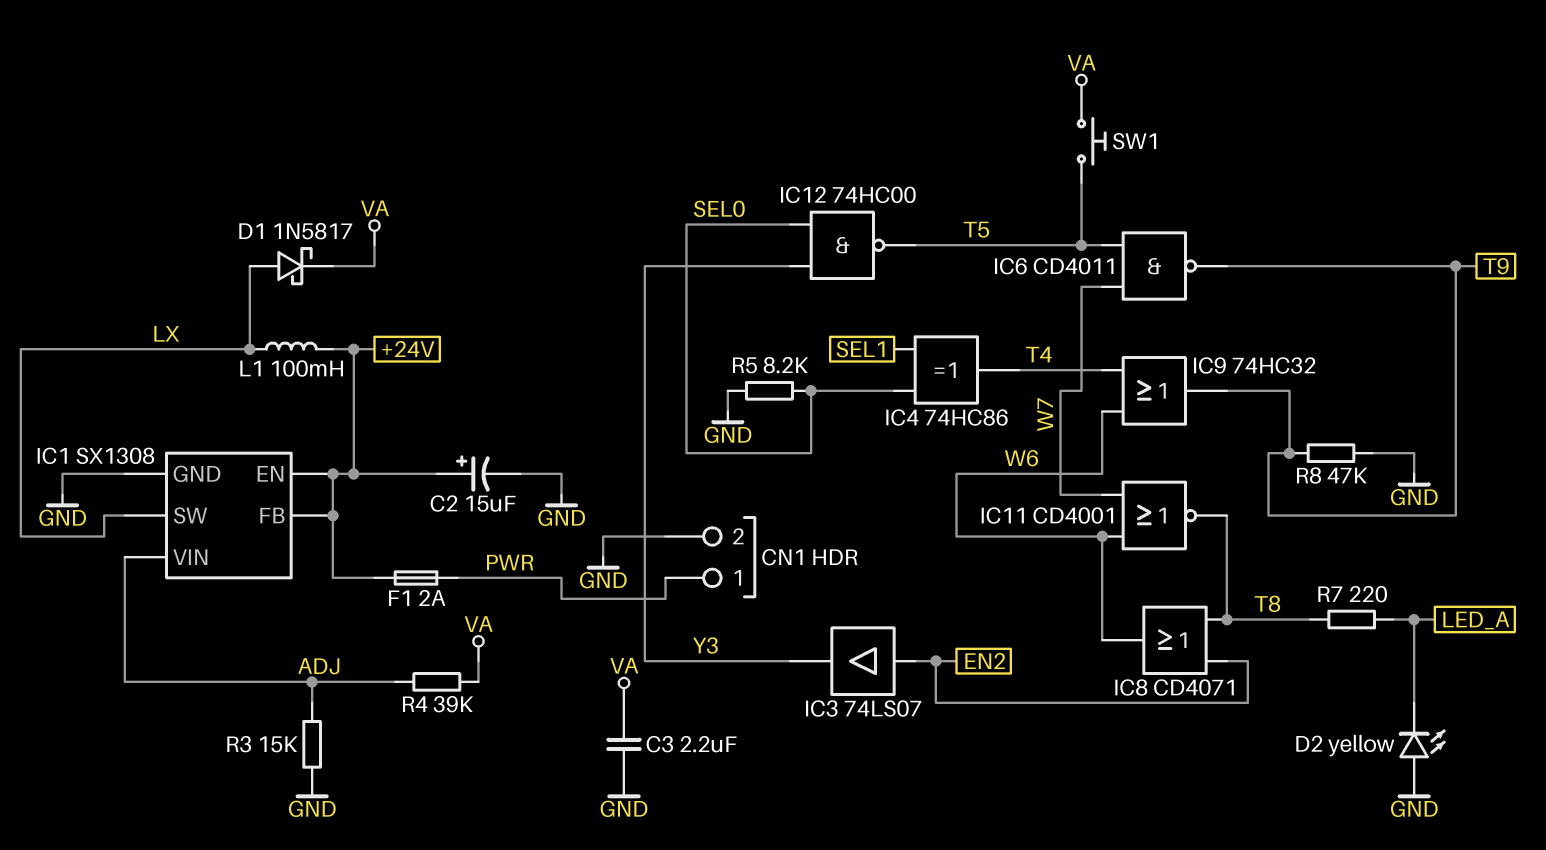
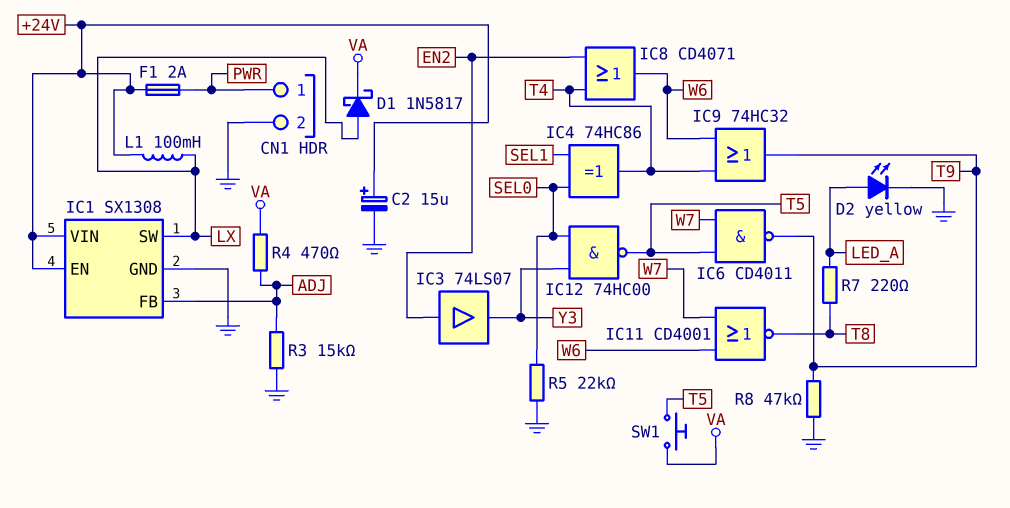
C3: 2.2uF (GND, VA) -> none
D2: LED yellow (A GND, K LED_A) -> LED yellow (A LED_A, K GND)
IC1 pin FB: +24V -> ADJ
IC1 pin VIN: ADJ -> +24V
IC8: OR CD4071 (in EN2, in T8, out W6) -> OR CD4071 (in EN2, in T4, out W6)
R4: 39k (ADJ, VA) -> 470 (ADJ, VA)
R5: 8.2k (GND, SEL0) -> 22k (GND, SEL0)

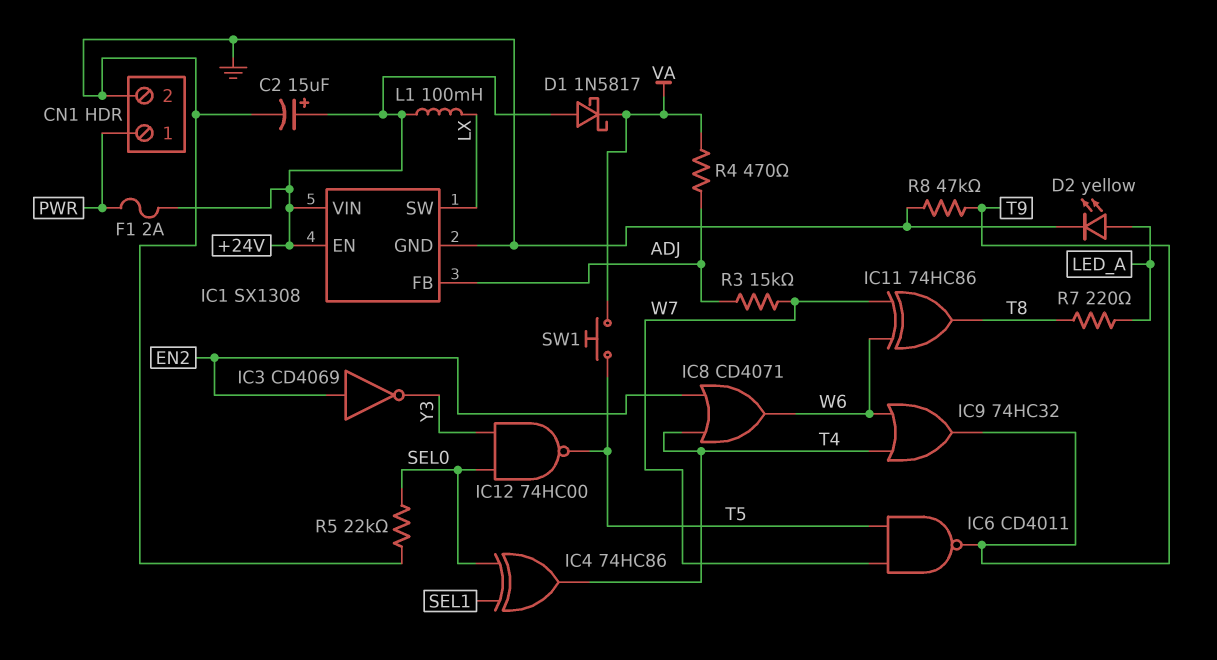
D1: schottky 1N5817 (A LX, K VA) -> schottky 1N5817 (A +24V, K VA)
IC3: buffer 74LS07 (in EN2, out Y3) -> NOT CD4069 (in EN2, out Y3)
IC11: NOR CD4001 (in W6, in W7, out T8) -> XOR 74HC86 (in W6, in W7, out T8)
R3: 15k (ADJ, GND) -> 15k (ADJ, W7)

